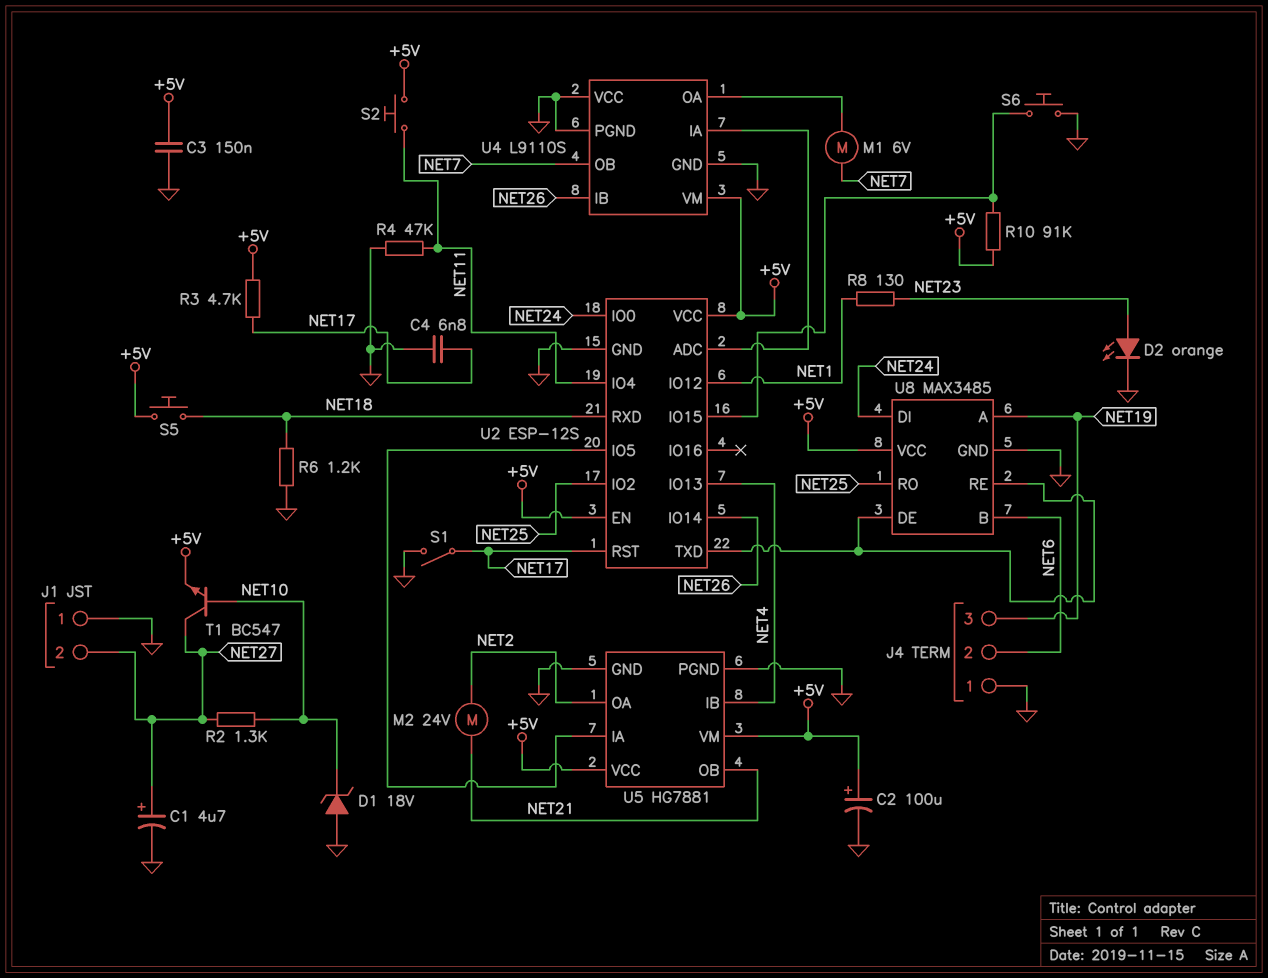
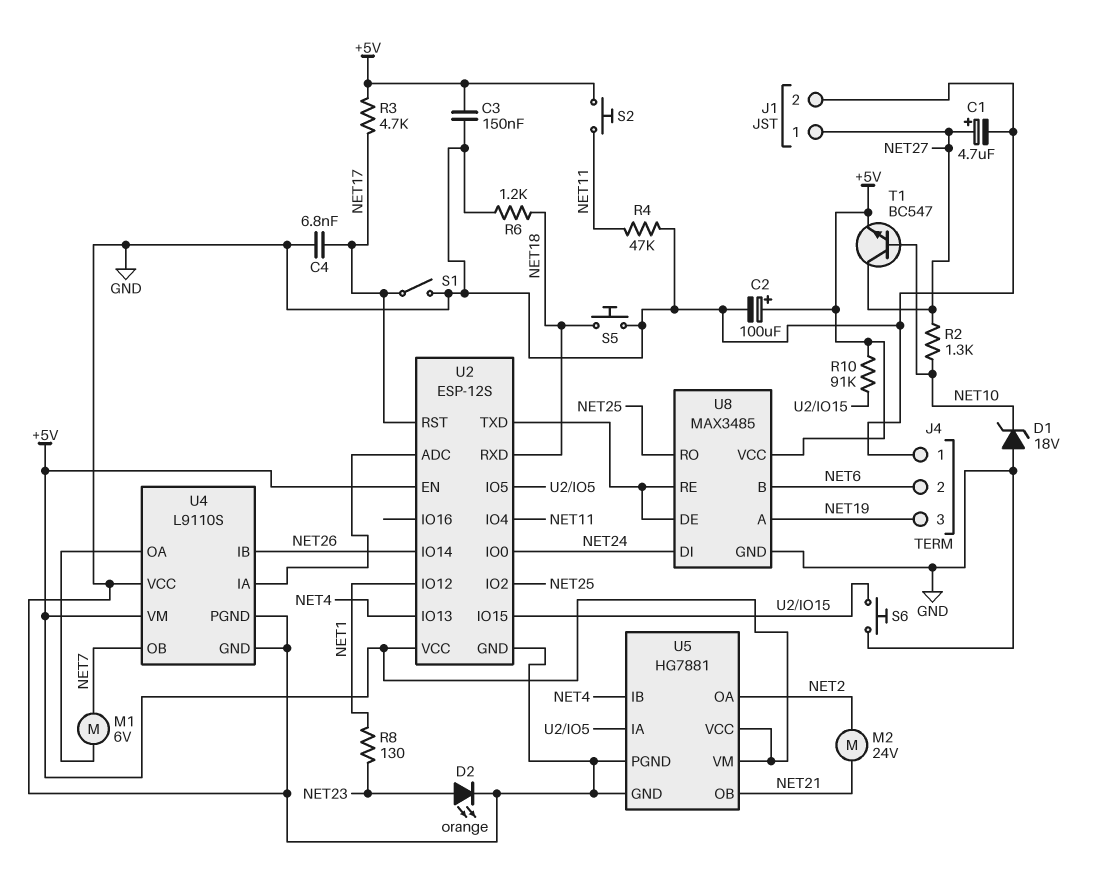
J1 pin 1: GND -> NET27
J1 pin 2: NET27 -> GND
S5: button (+5V, NET18) -> button (GND, NET18)

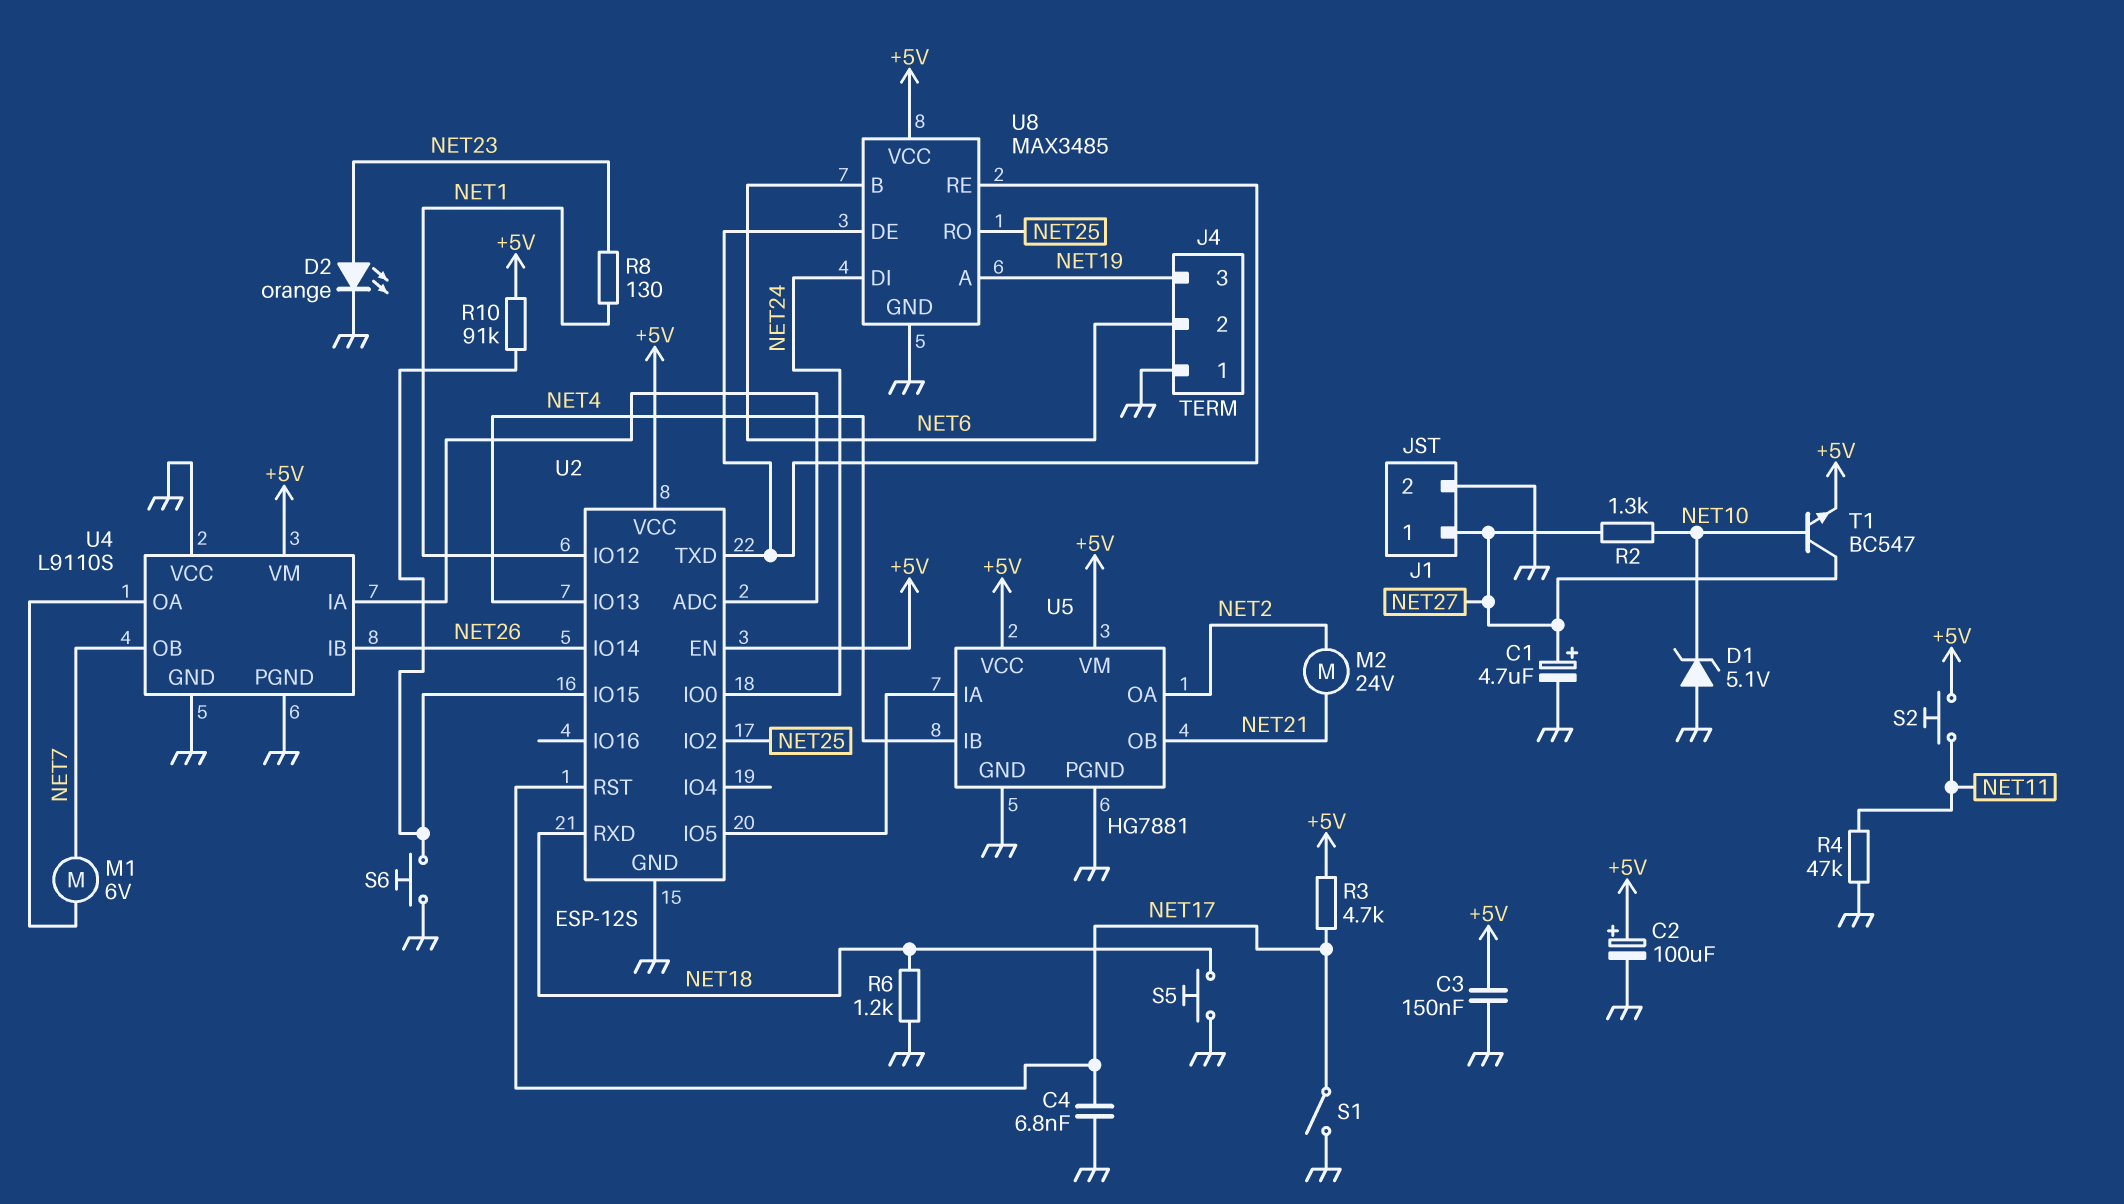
D1: zener 18V (A GND, K NET10) -> zener 5.1V (A GND, K NET10)
U2 pin IO4: NET11 -> none

